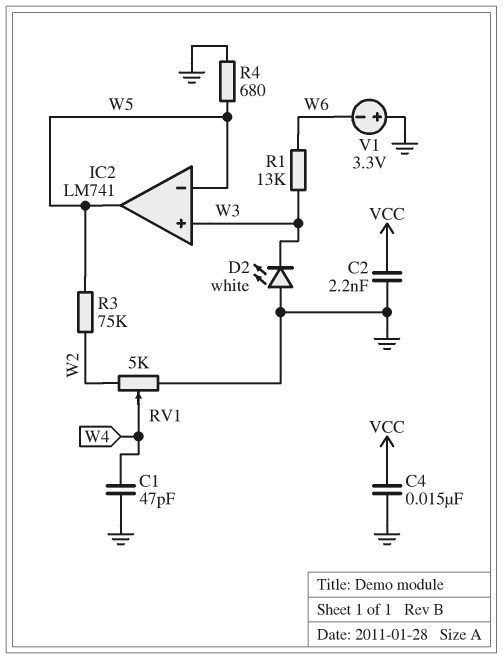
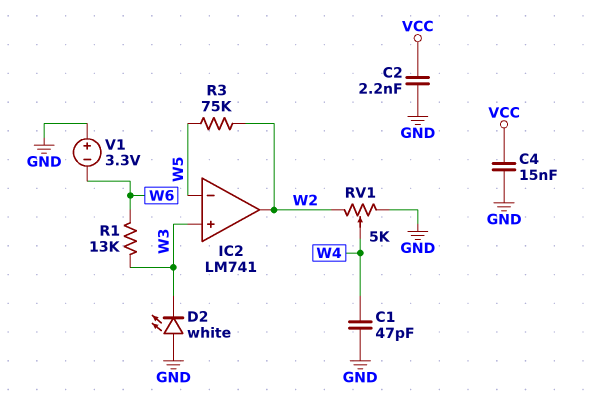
IC2 pin out: W5 -> W2
R4: 680 (GND, W5) -> none

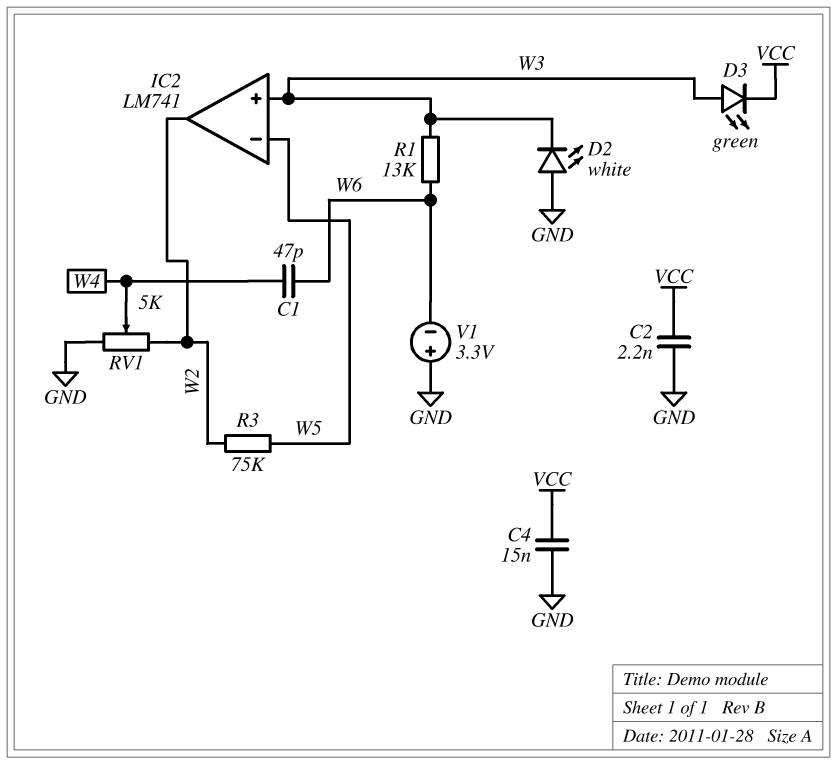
C1: 47pF (GND, W4) -> 47pF (W4, W6)
D3: none -> LED green (A W3, K VCC)

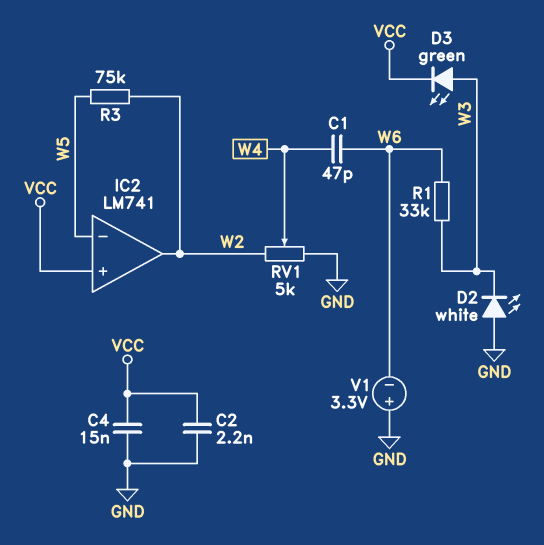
IC2 pin in+: W3 -> VCC
R1: 13k (W3, W6) -> 33k (W3, W6)

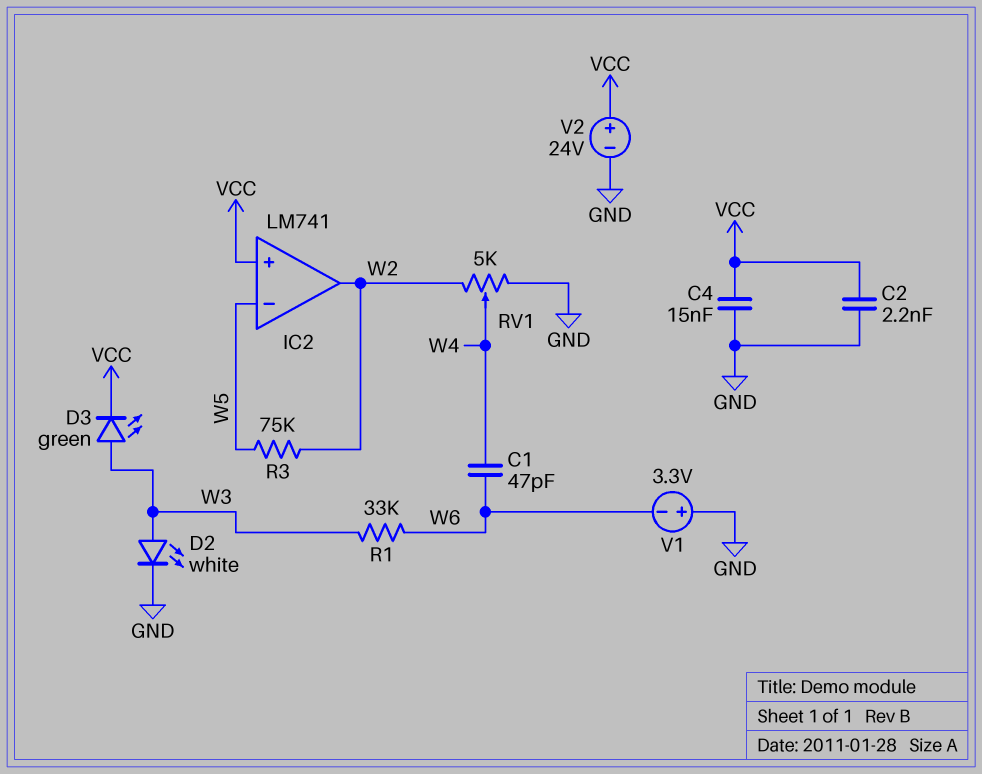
D2: LED white (A GND, K W3) -> LED white (A W3, K GND)
V2: none -> 24V (plus VCC, minus GND)

